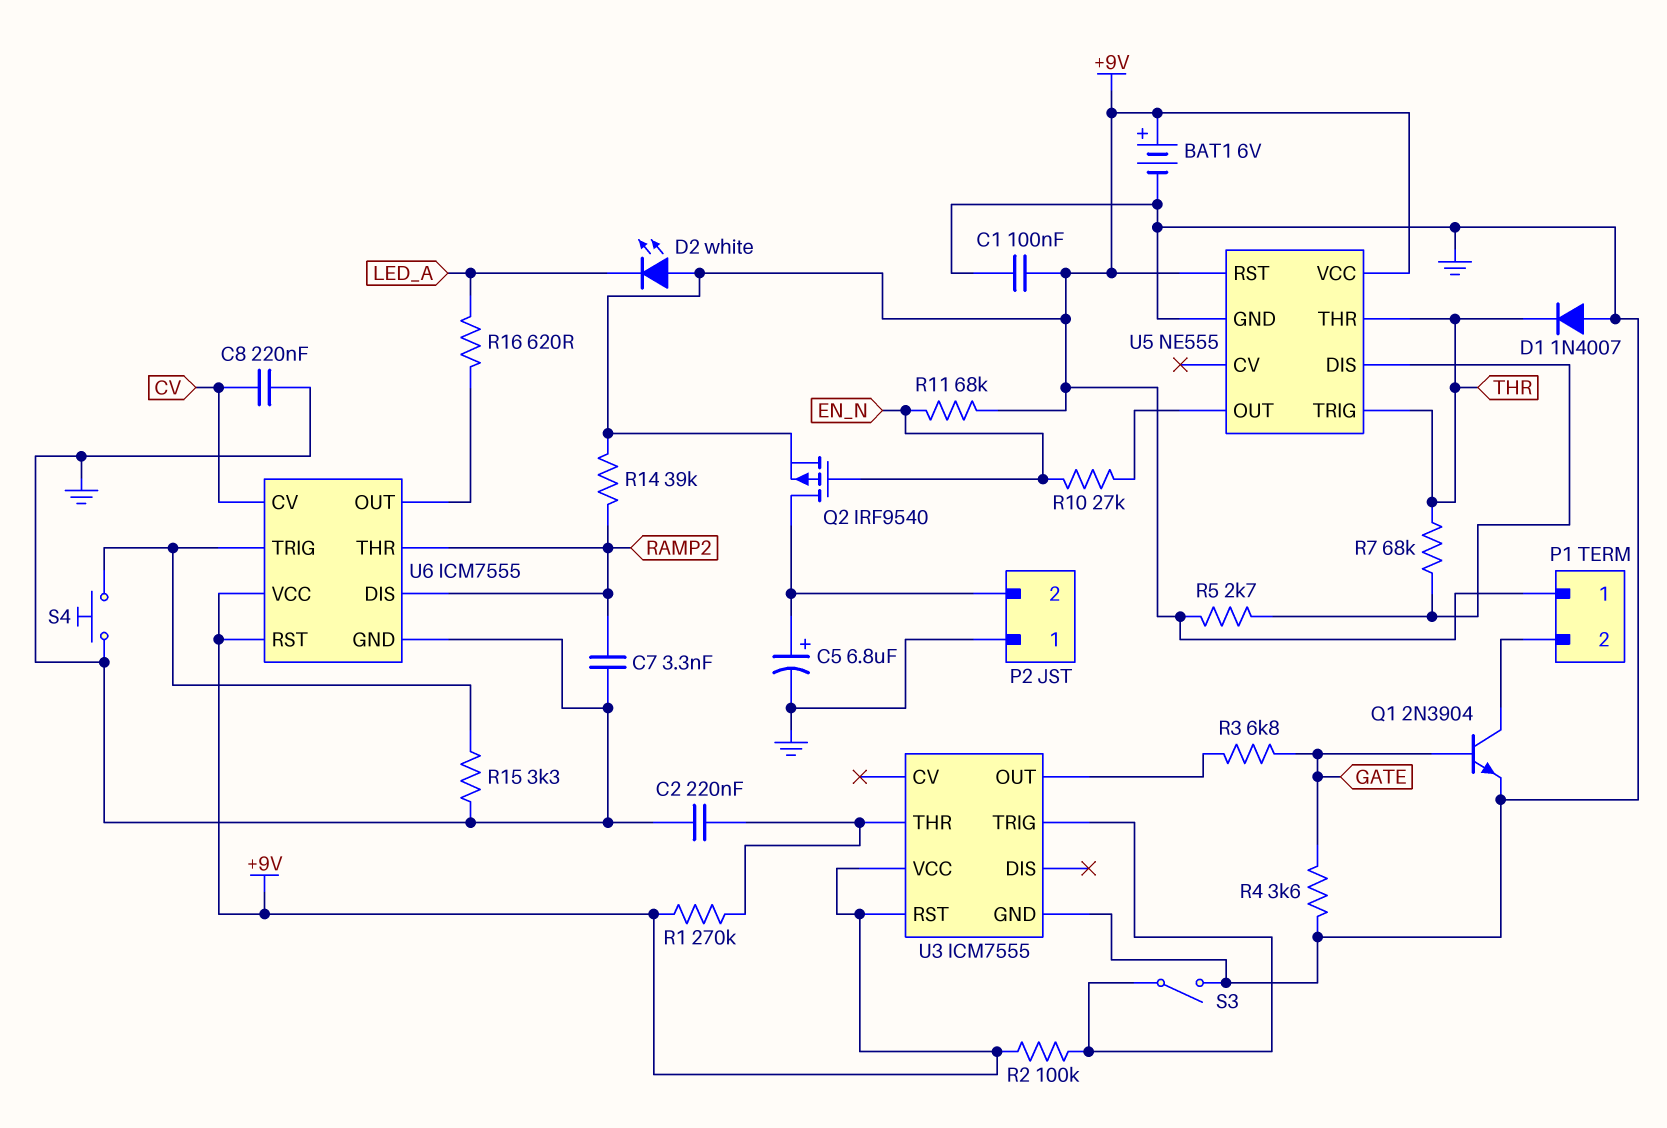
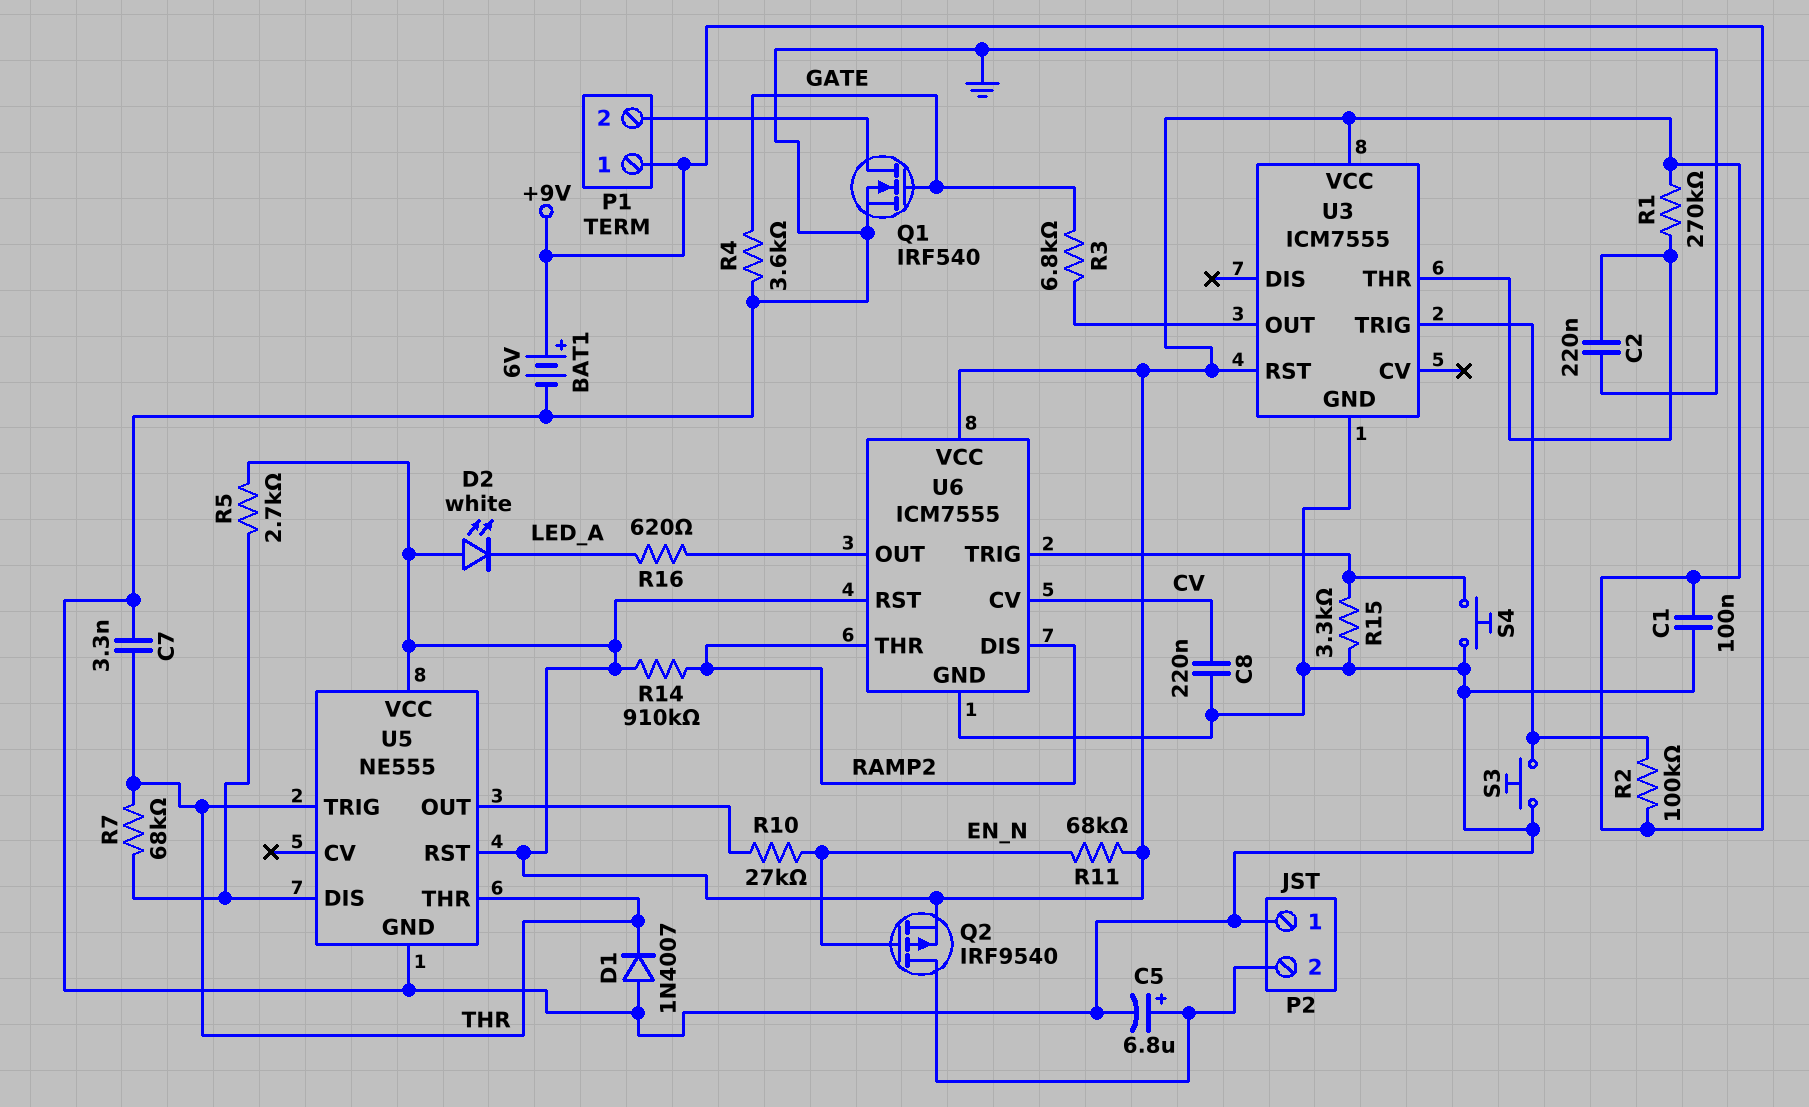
C7: 3.3nF (GND, RAMP2) -> 3.3nF (GND, THR)
Q1: NPN 2N3904 (B GATE, C P1/2, E GND) -> NMOS IRF540 (G GATE, D P1/2, S GND)
R14: 39k (+9V, RAMP2) -> 910k (+9V, RAMP2)
S3: switch (GND, U3/TRIG) -> button (GND, U3/TRIG)

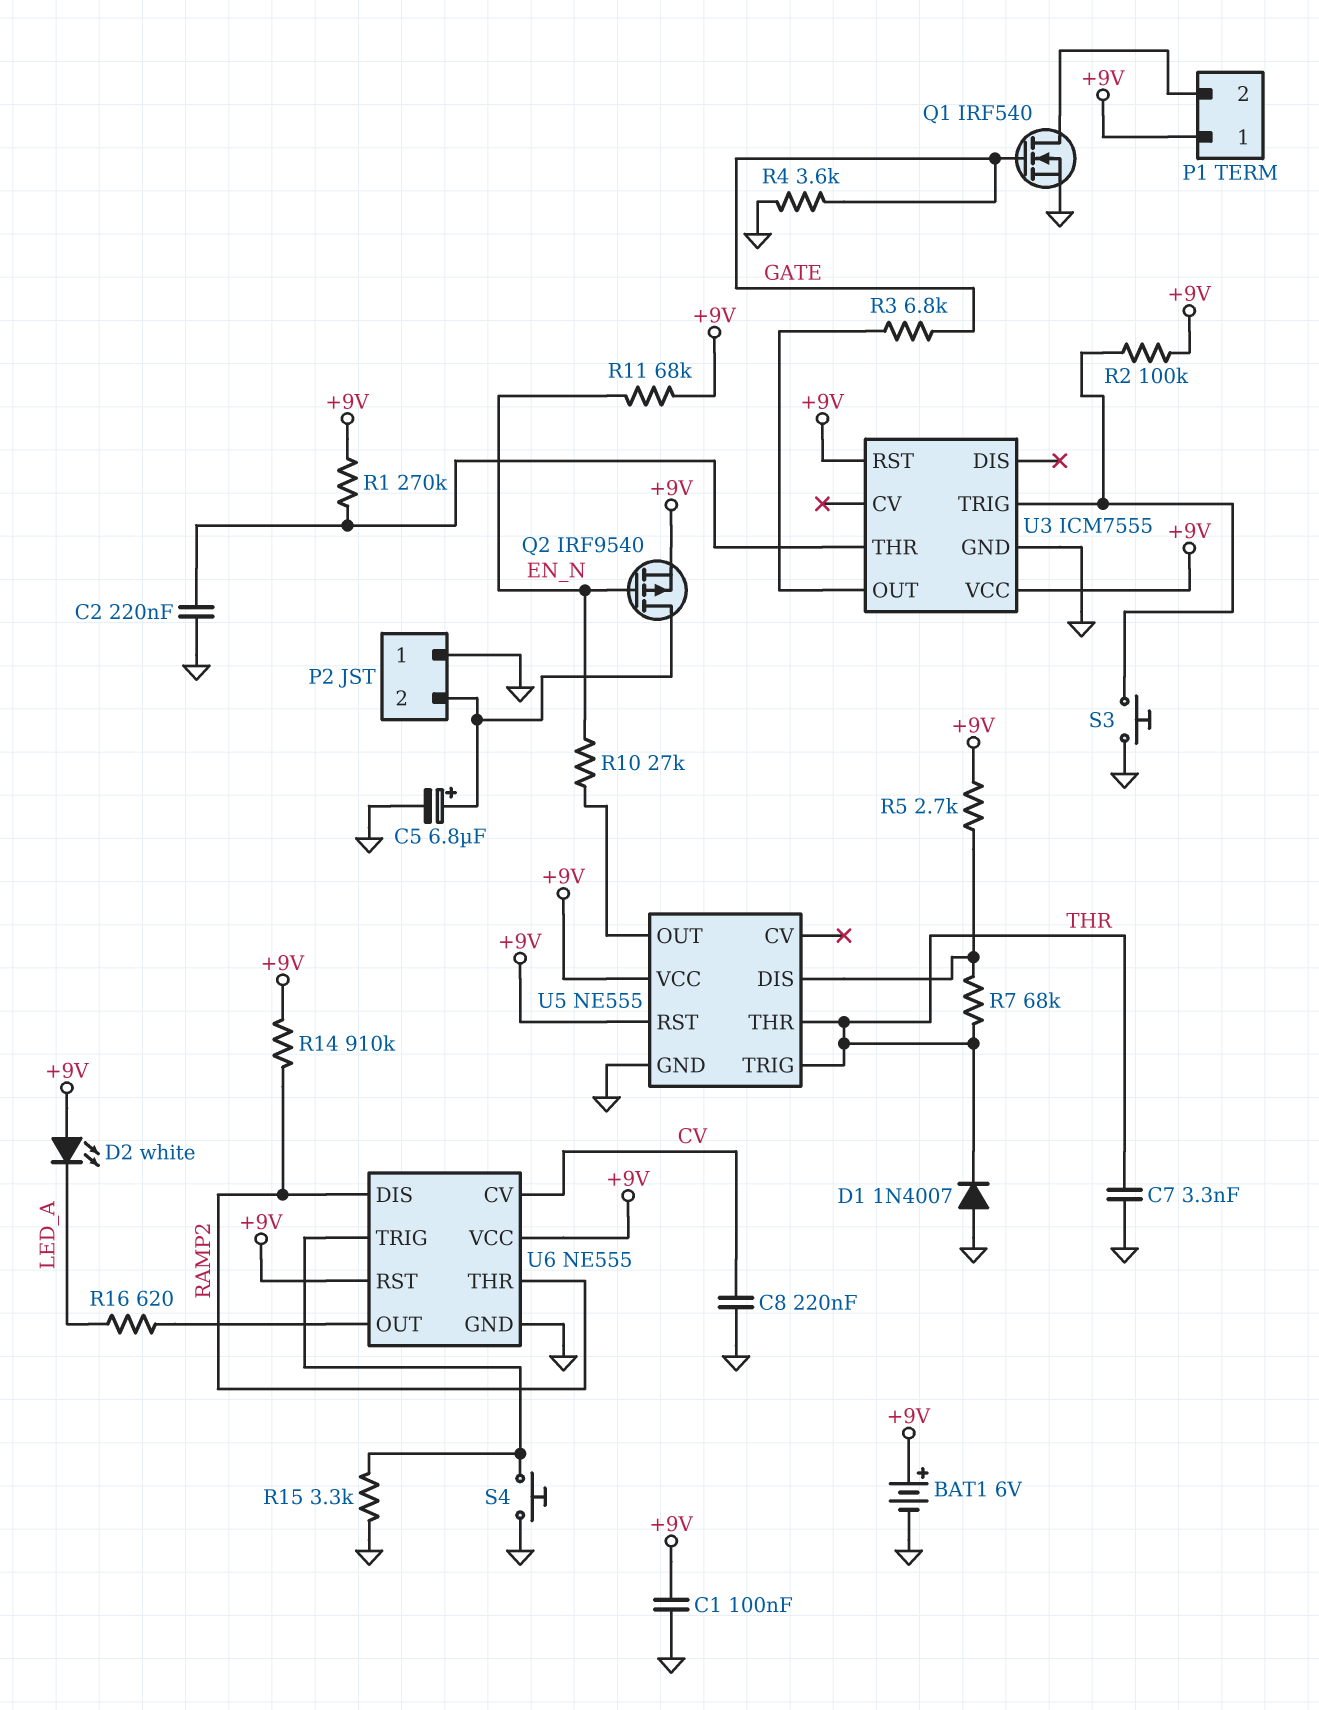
U6: ICM7555 -> NE555

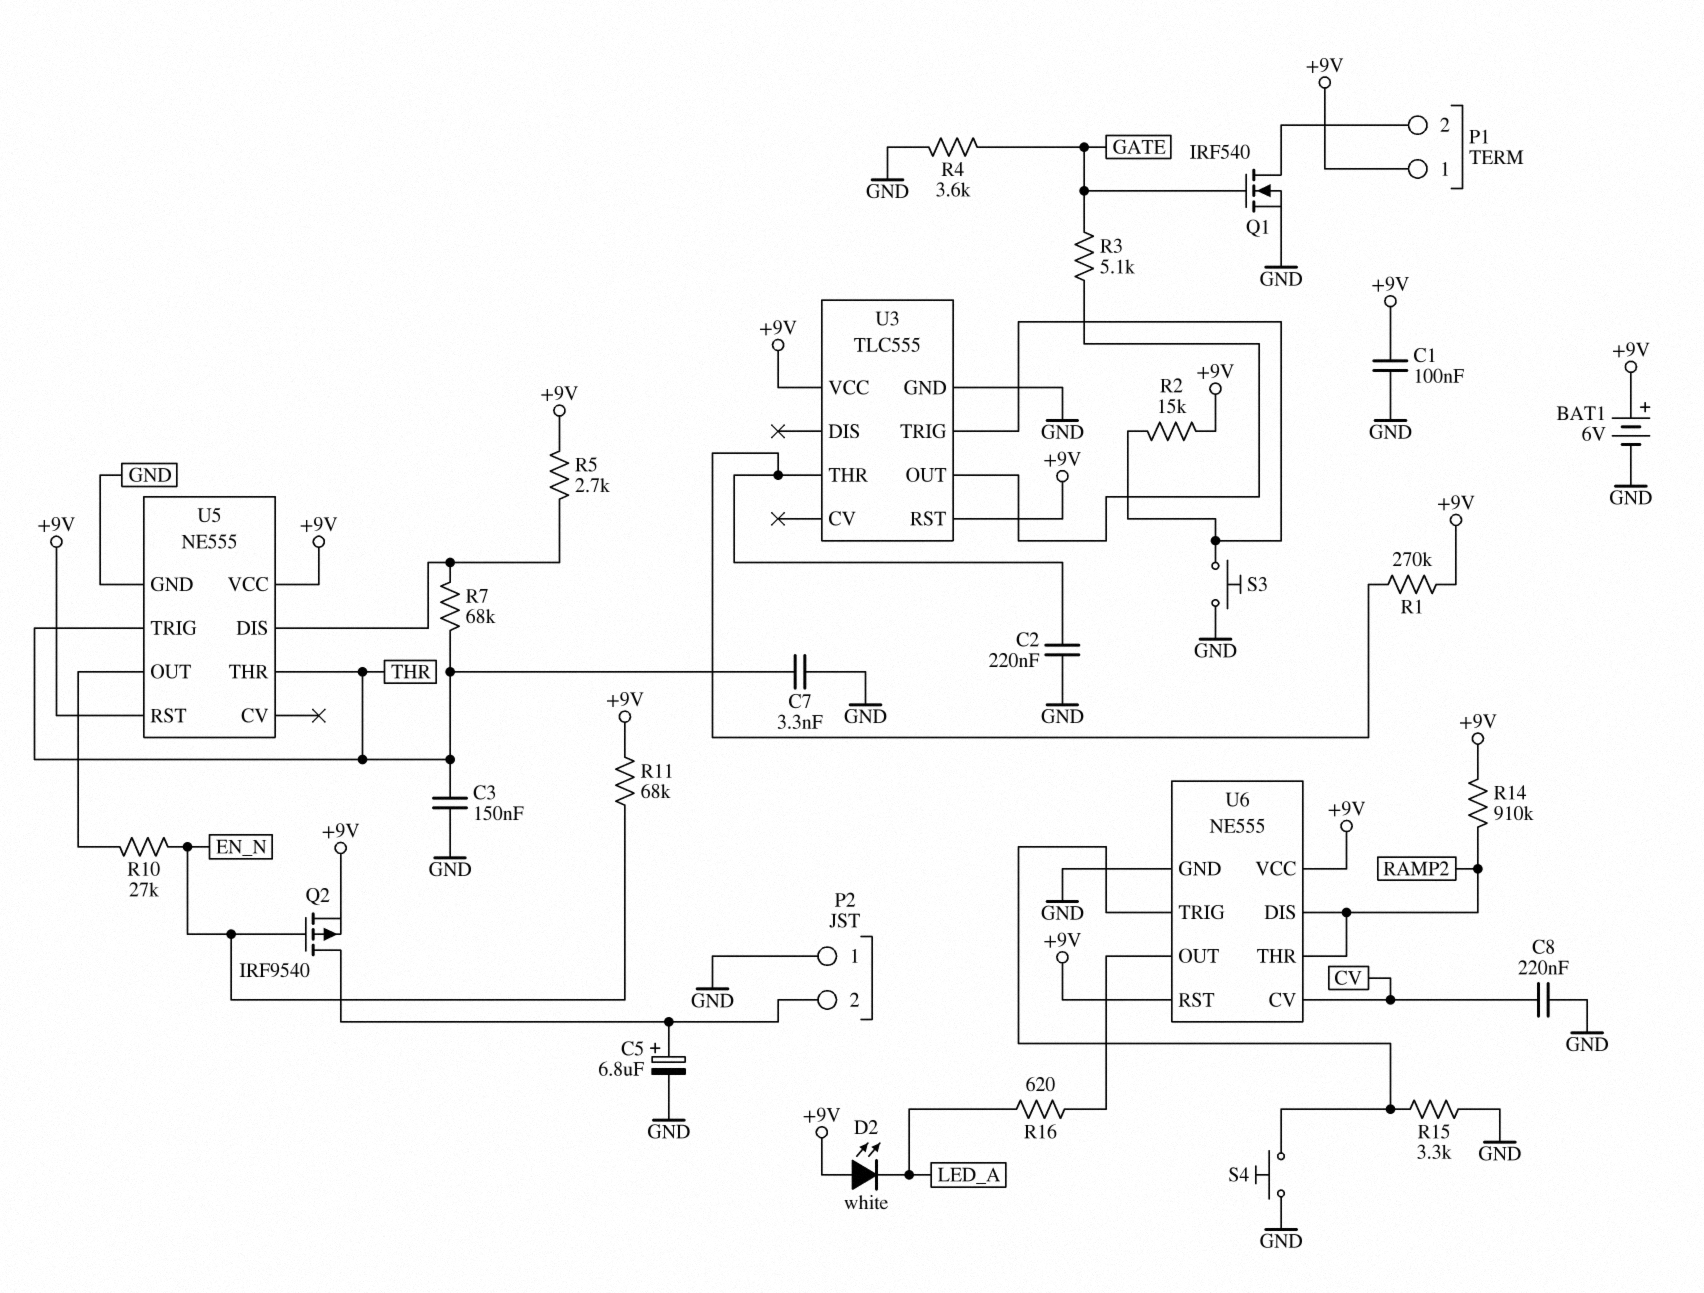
C3: none -> 150nF (GND, THR)
D1: diode 1N4007 (A GND, K THR) -> none
R2: 100k (+9V, U3/TRIG) -> 15k (+9V, U3/TRIG)
R3: 6.8k (GATE, U3/OUT) -> 5.1k (GATE, U3/OUT)
U3: ICM7555 -> TLC555

